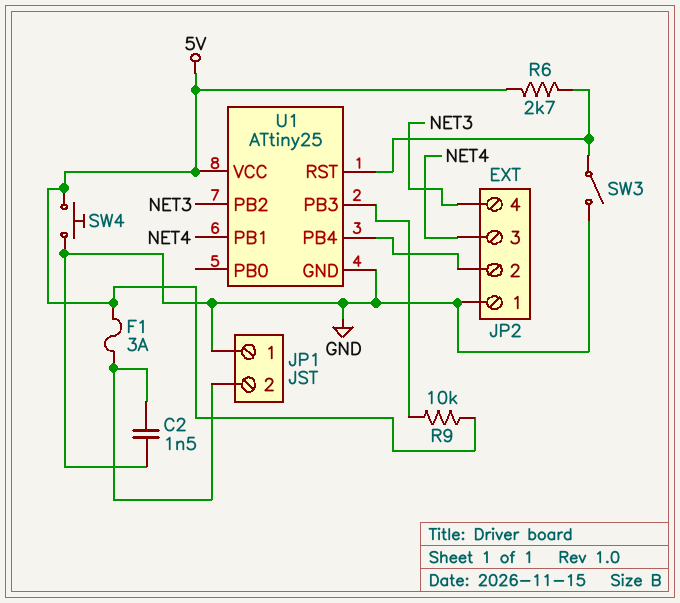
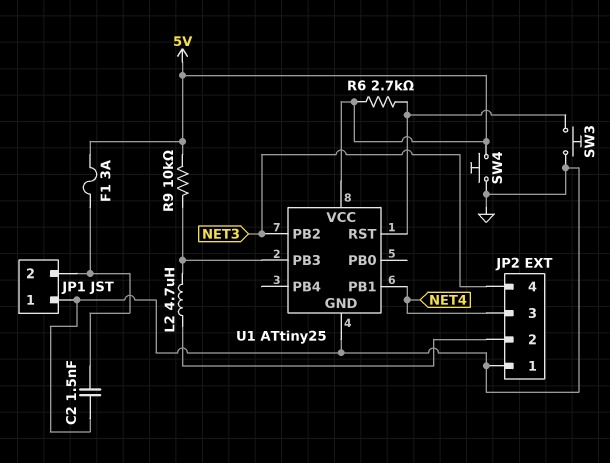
L2: none -> 4.7uH (JP2/2, U1/PB3)
SW3: switch (GND, U1/RST) -> button (GND, U1/RST)
U1 pin PB4: JP2/2 -> none

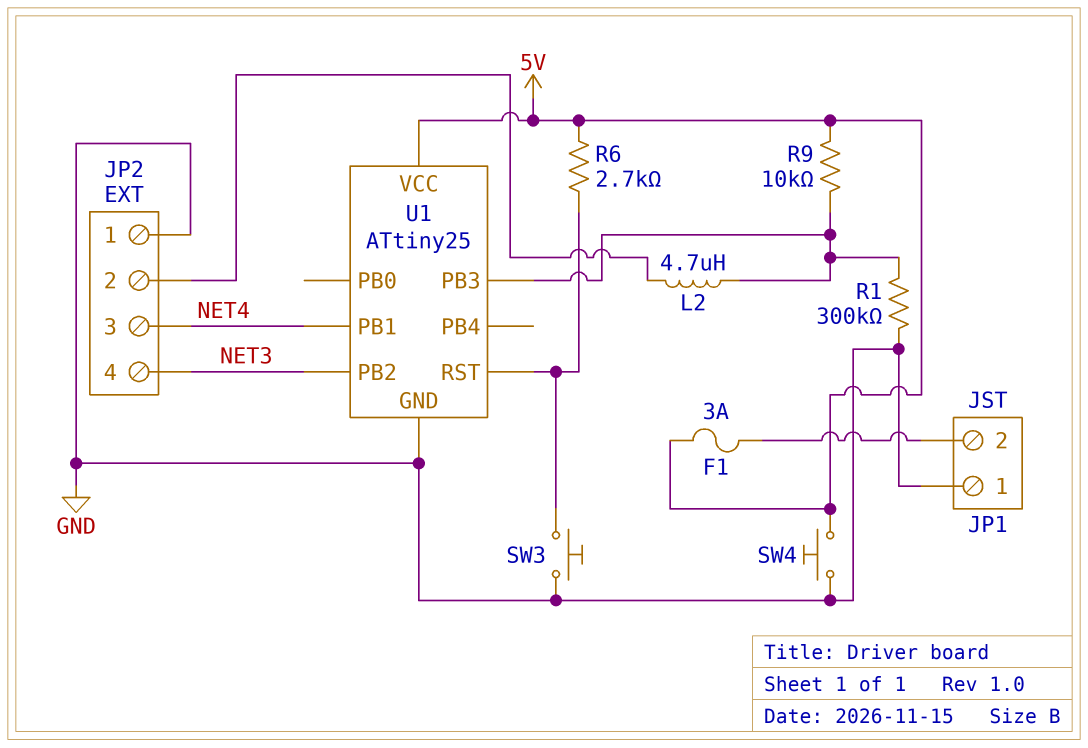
C2: 1.5nF (GND, JP1/2) -> none
R1: none -> 300k (GND, U1/PB3)

